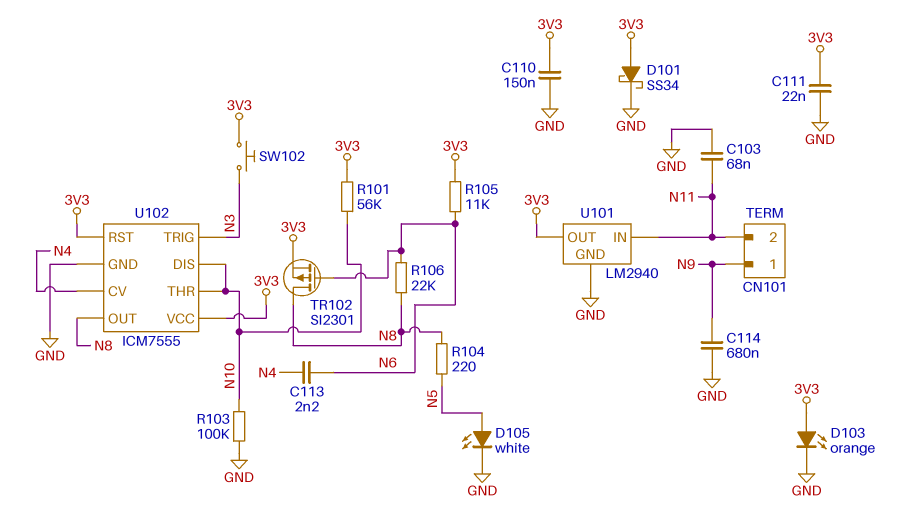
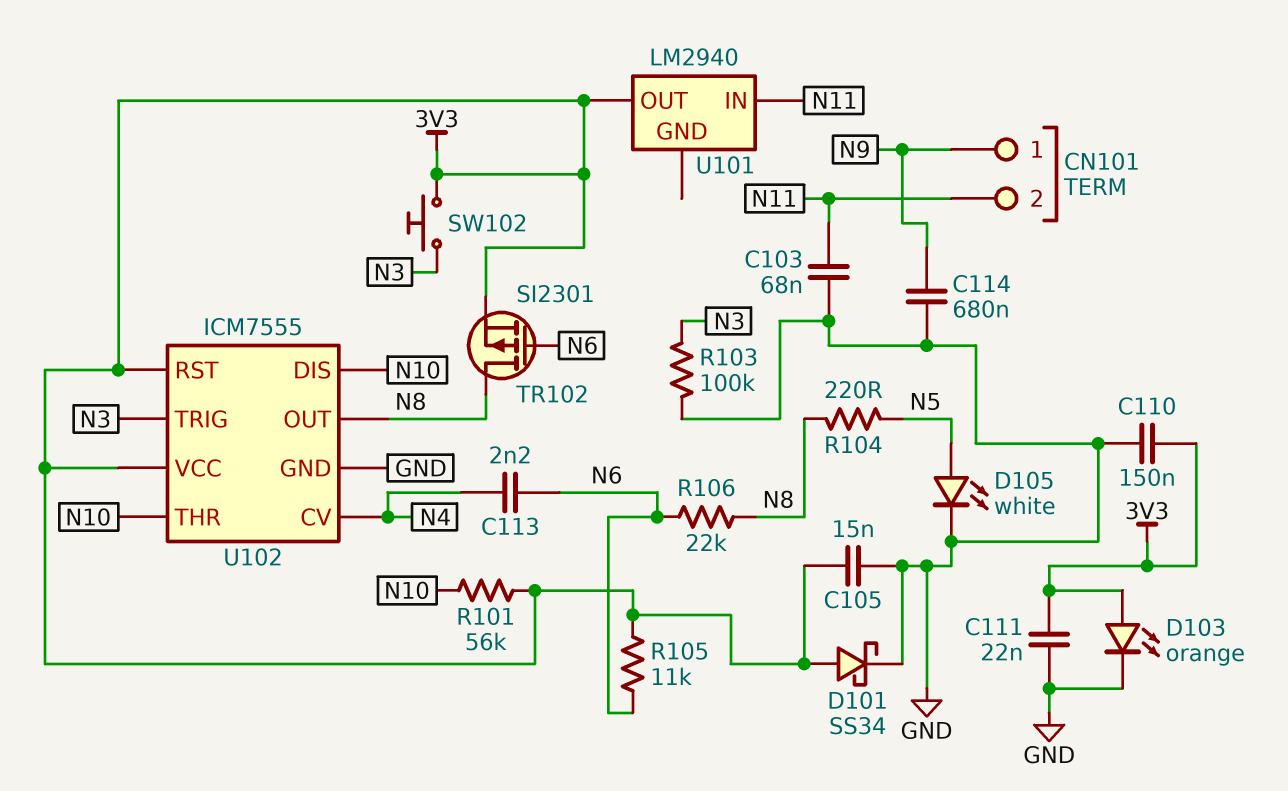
C105: none -> 15nF (3V3, GND)
R103: 100k (GND, N10) -> 100k (GND, N3)
U101 pin GND: GND -> none

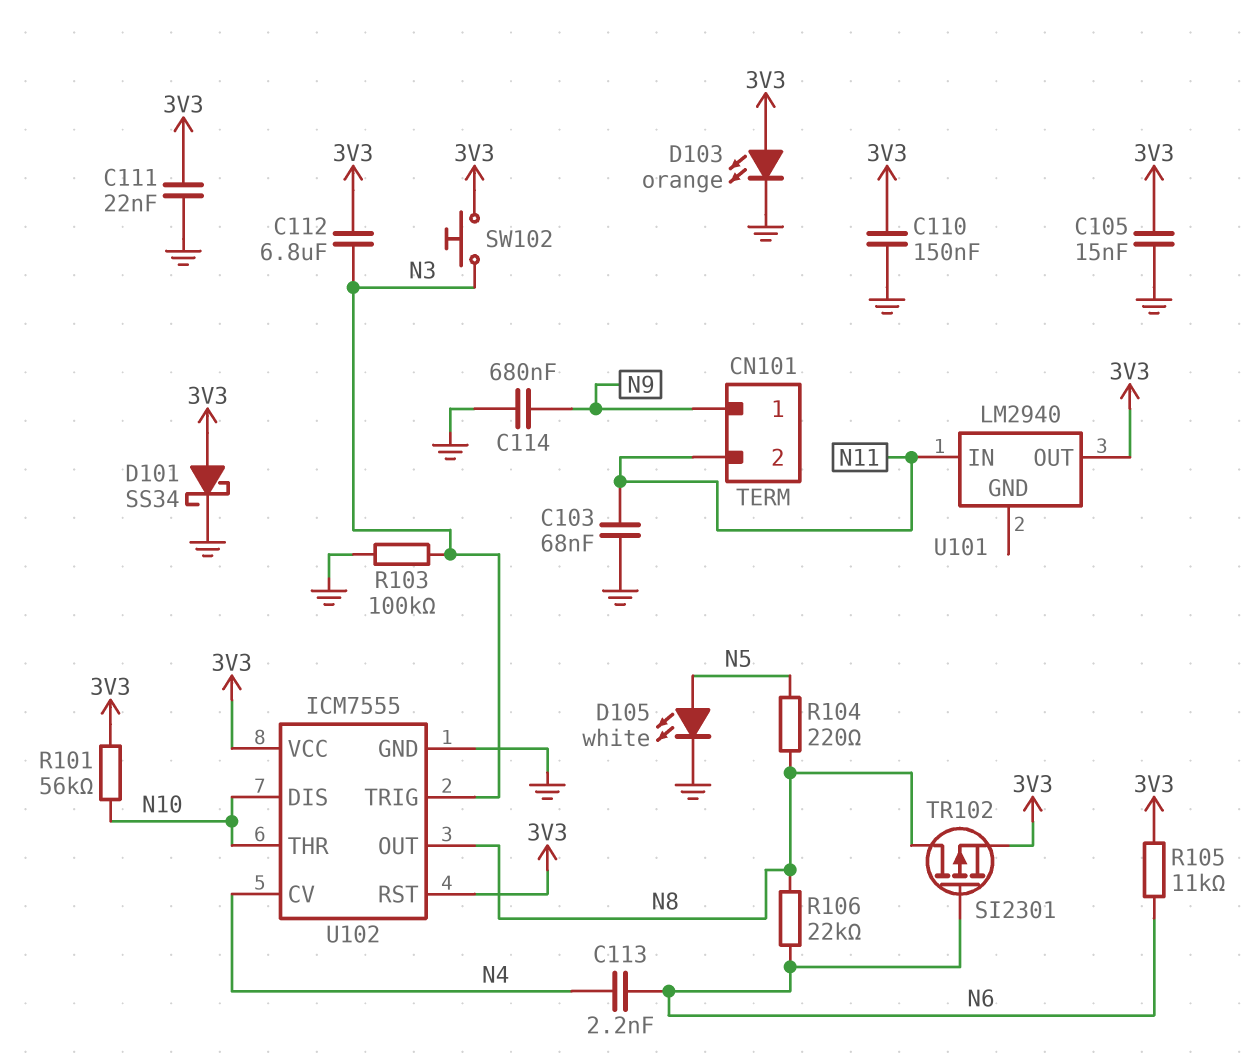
C112: none -> 6.8uF (3V3, N3)

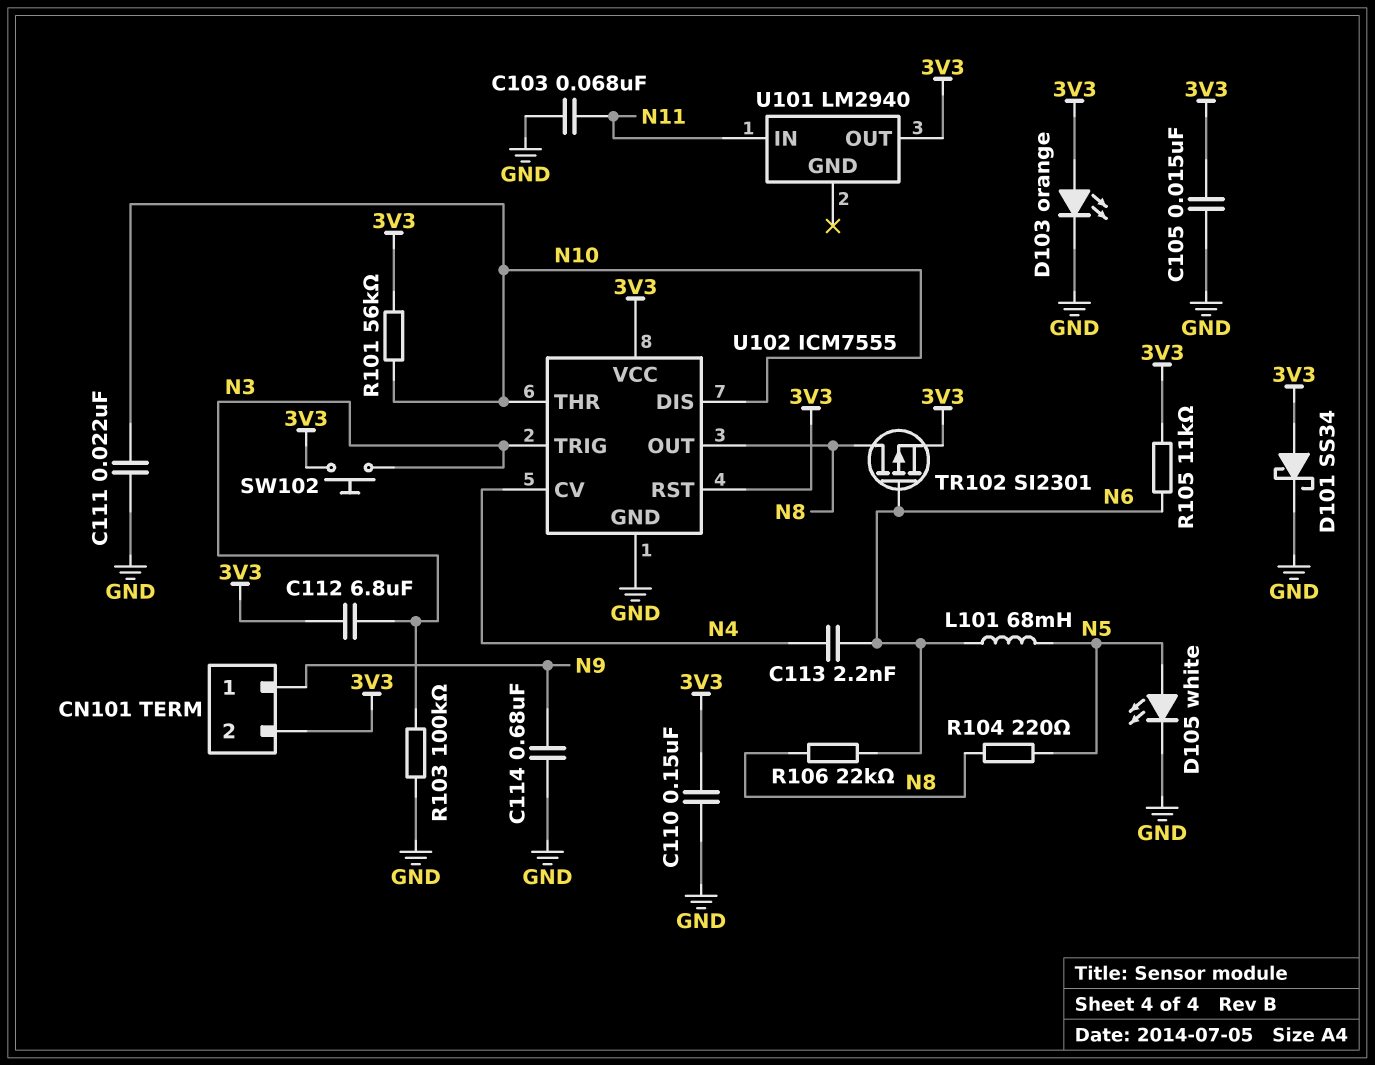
C111: 22nF (3V3, GND) -> 22nF (GND, N10)
CN101 pin 2: N11 -> 3V3
L101: none -> 68mH (N5, N6)

